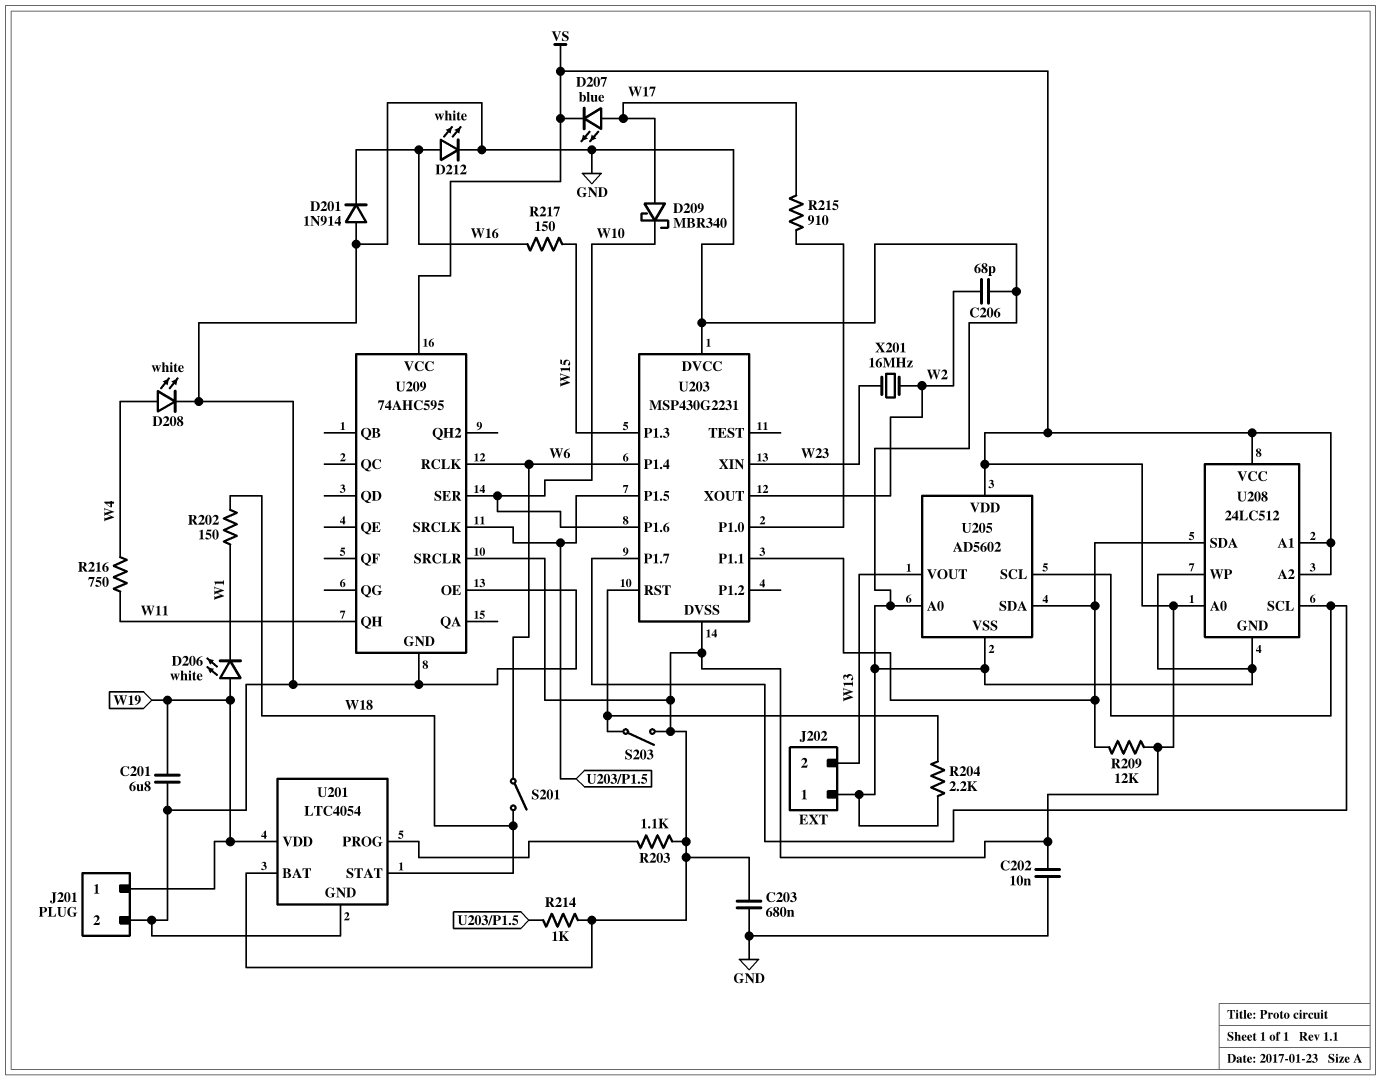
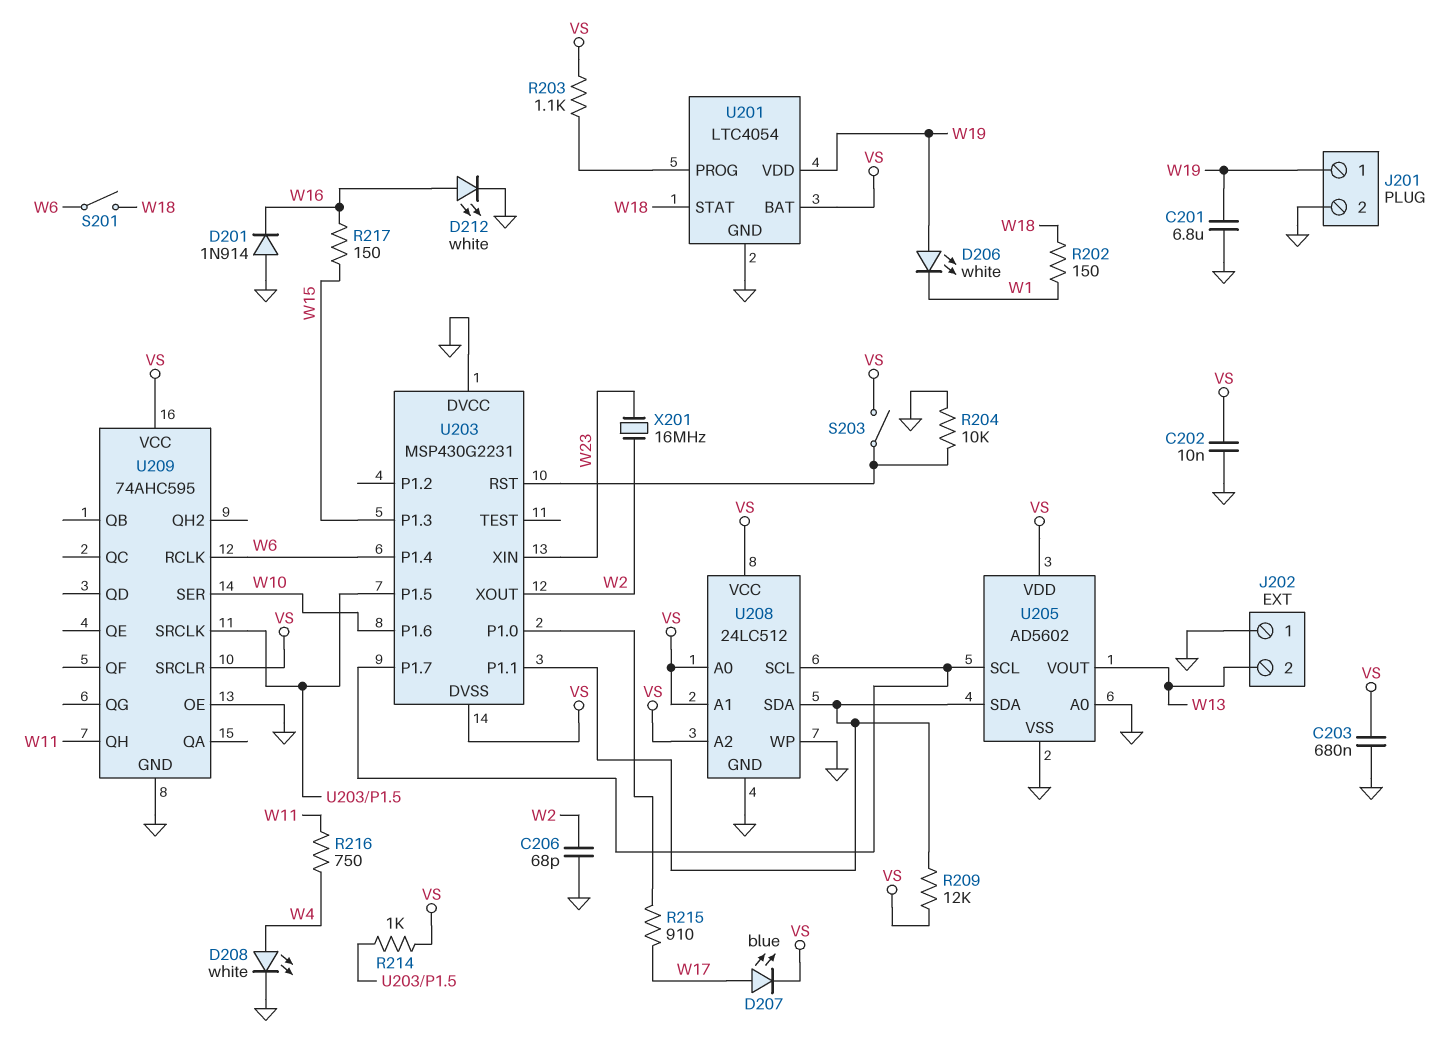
D209: schottky MBR340 (A W17, K W10) -> none
R204: 2.2k (GND, U203/RST) -> 10k (GND, U203/RST)

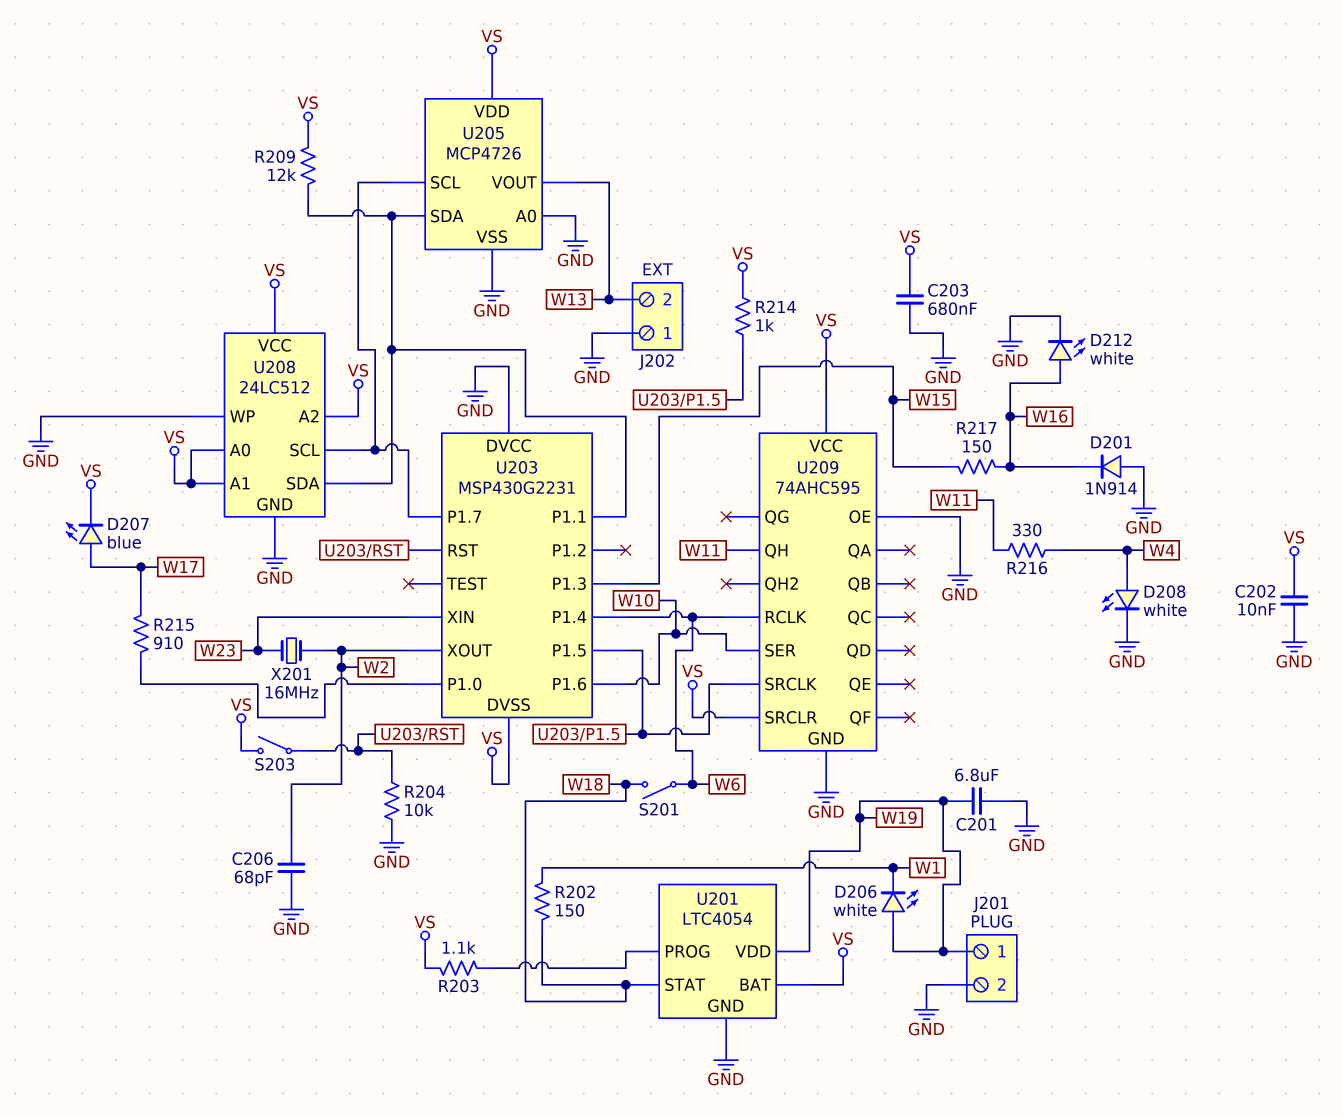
R216: 750 (W4, W11) -> 330 (W4, W11)
U205: AD5602 -> MCP4726

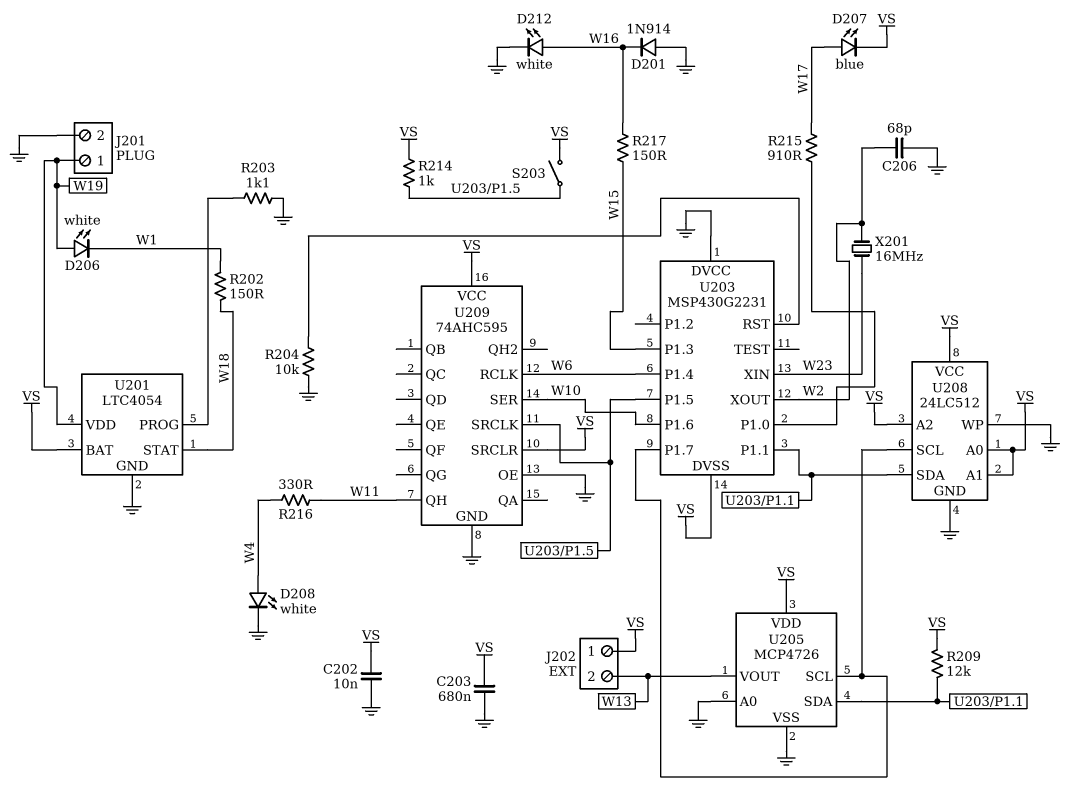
C201: 6.8uF (GND, W19) -> none
J202 pin 1: GND -> VS
R203: 1.1k (U201/PROG, VS) -> 1.1k (GND, U201/PROG)
S201: switch (W6, W18) -> none
S203: switch (U203/RST, VS) -> switch (U203/P1.5, VS)

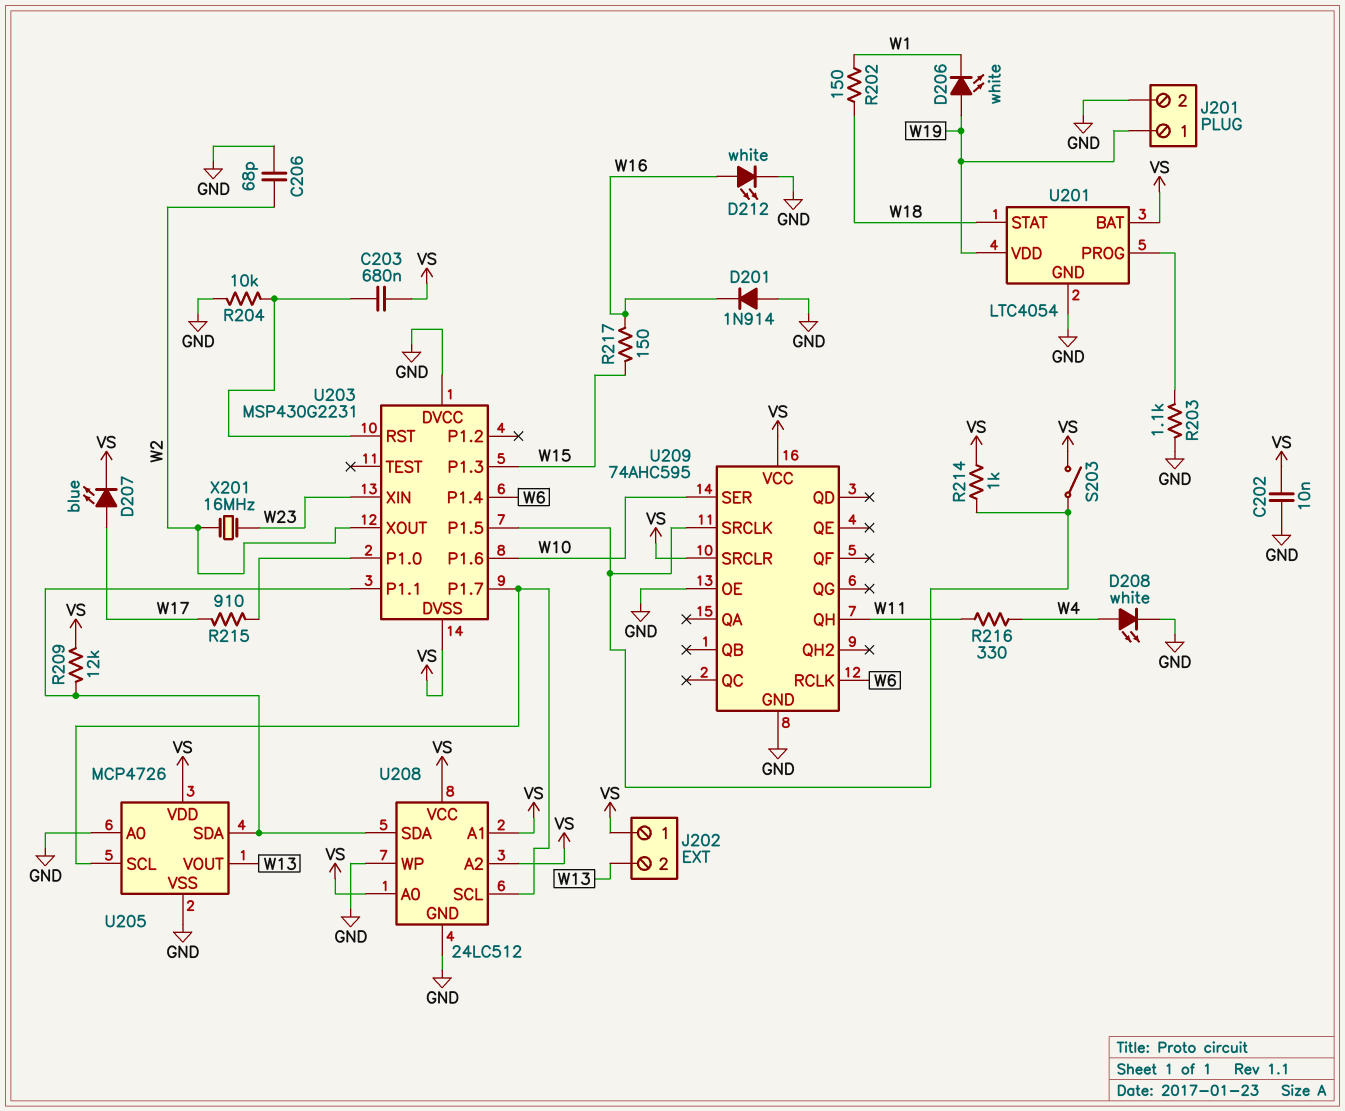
C203: 680nF (GND, VS) -> 680nF (U203/RST, VS)

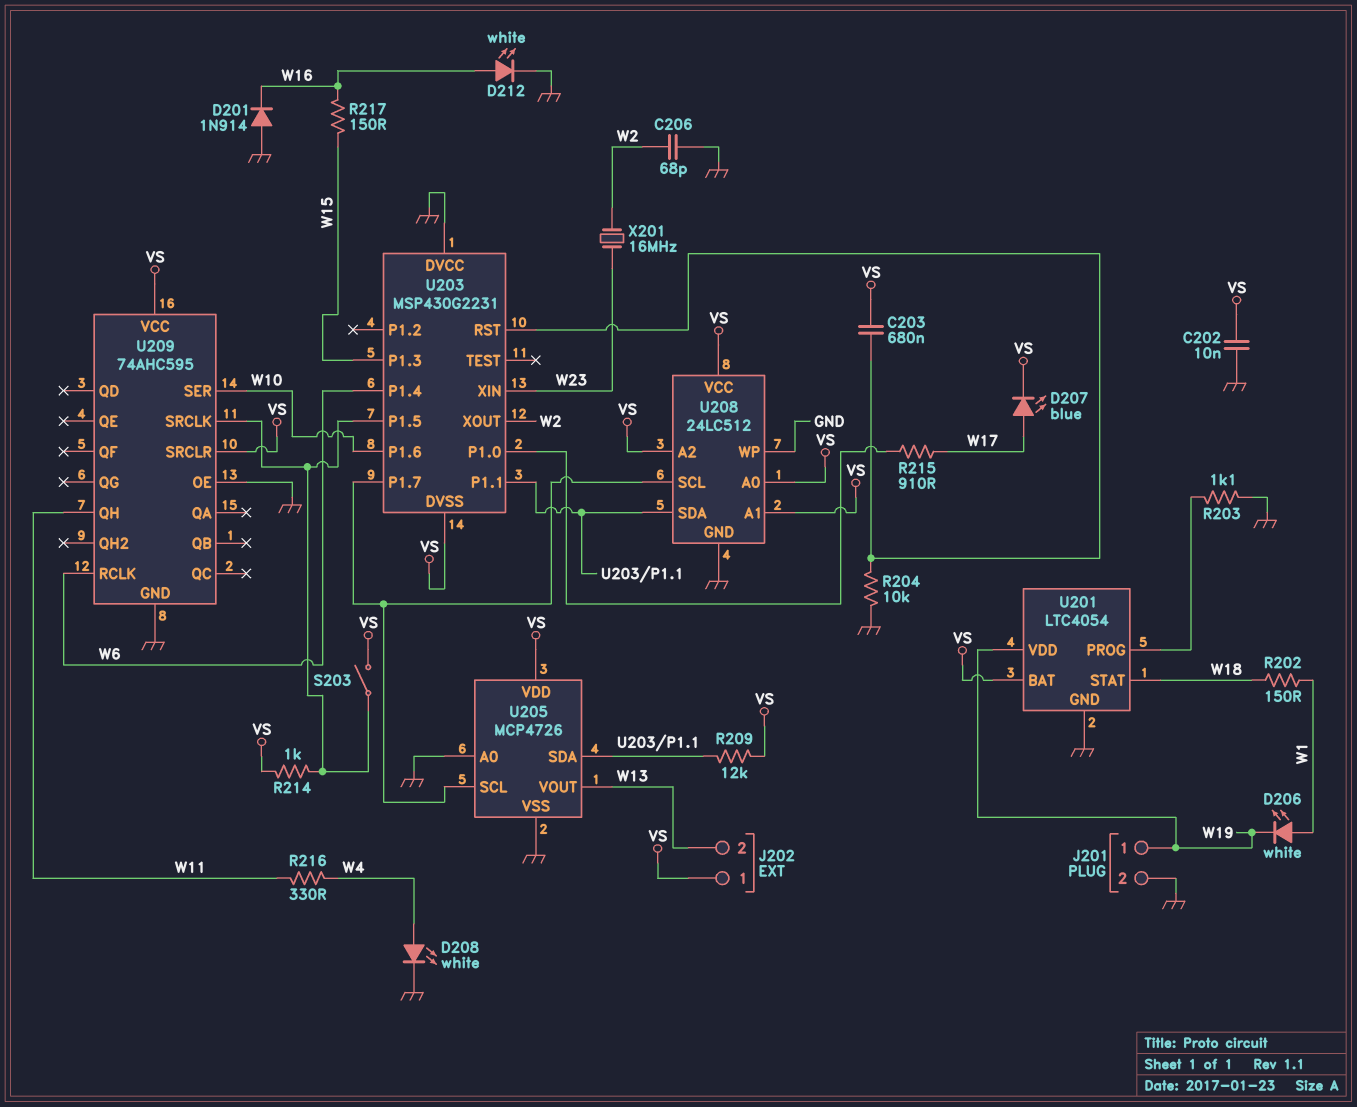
D206: LED white (A W19, K W1) -> LED white (A W1, K W19)

